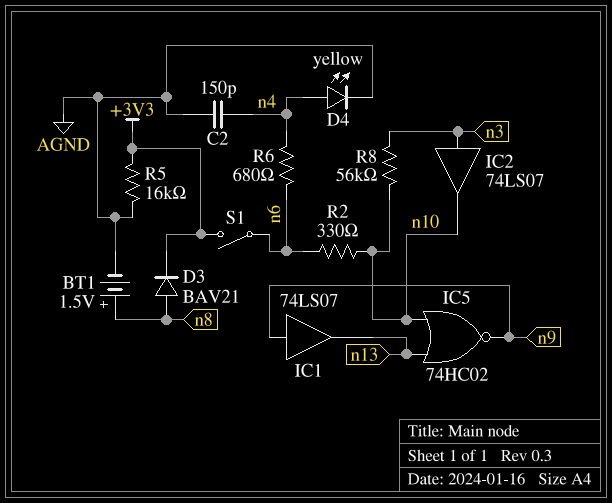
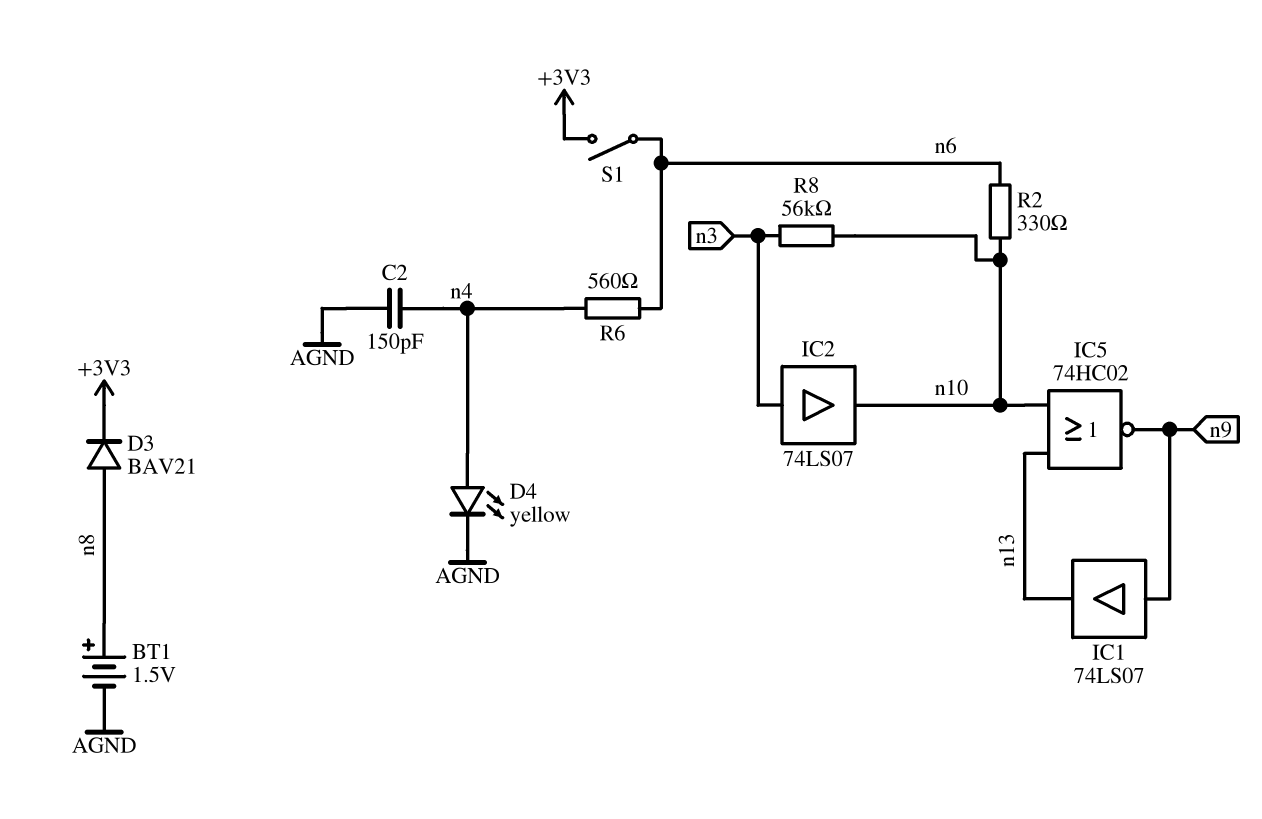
R5: 16k (+3V3, AGND) -> none
R6: 680 (n4, n6) -> 560 (n4, n6)

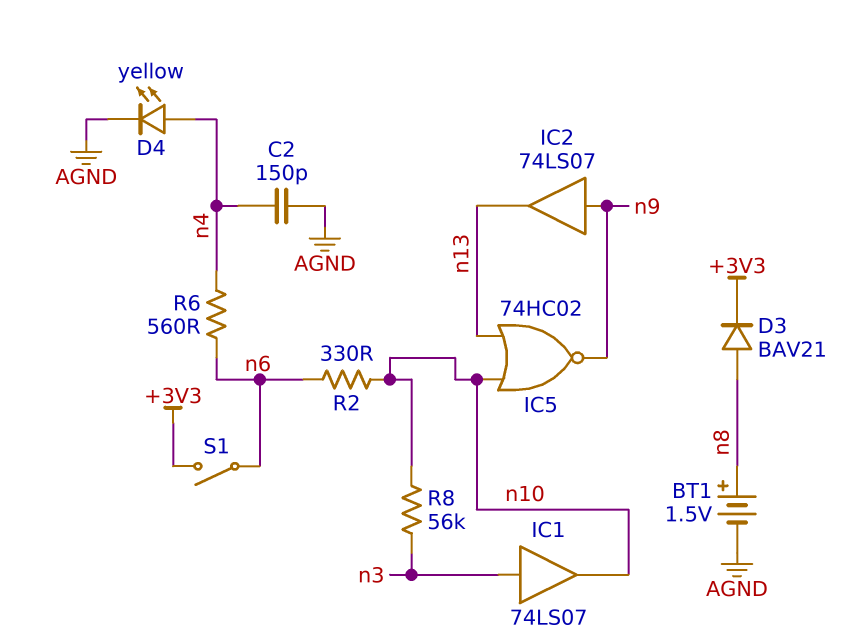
IC1: buffer 74LS07 (in n9, out n13) -> buffer 74LS07 (in n3, out n10)
IC2: buffer 74LS07 (in n3, out n10) -> buffer 74LS07 (in n9, out n13)

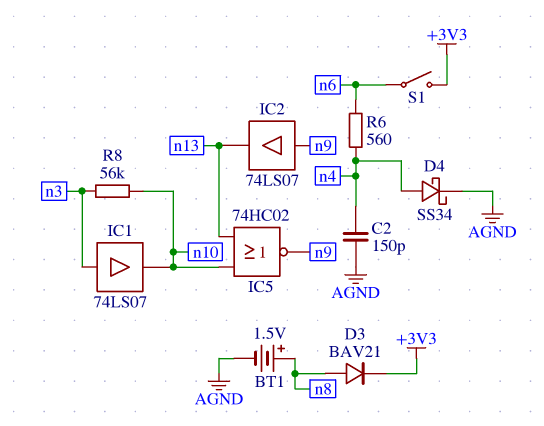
D4: LED yellow (A n4, K AGND) -> schottky SS34 (A n4, K AGND)
R2: 330 (n6, n10) -> none

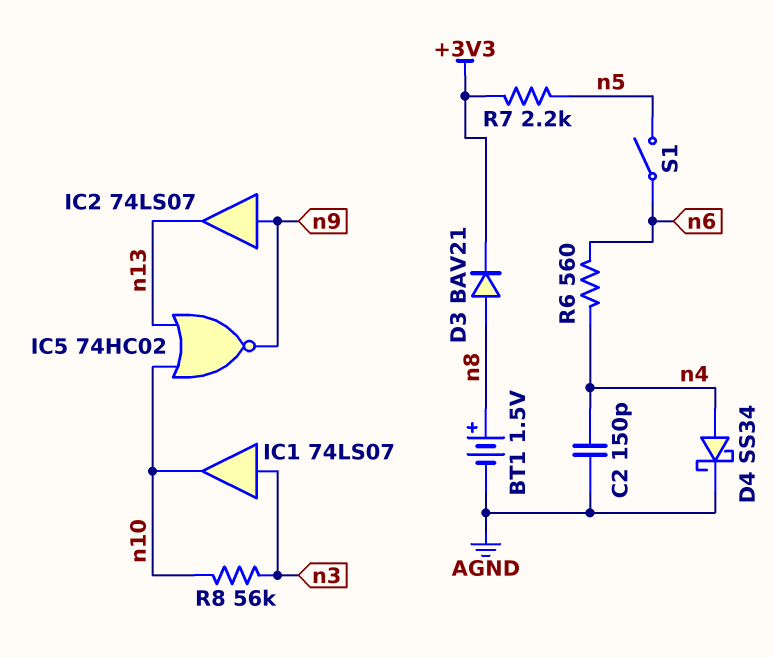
R7: none -> 2.2k (+3V3, n5)
S1: switch (+3V3, n6) -> switch (n5, n6)

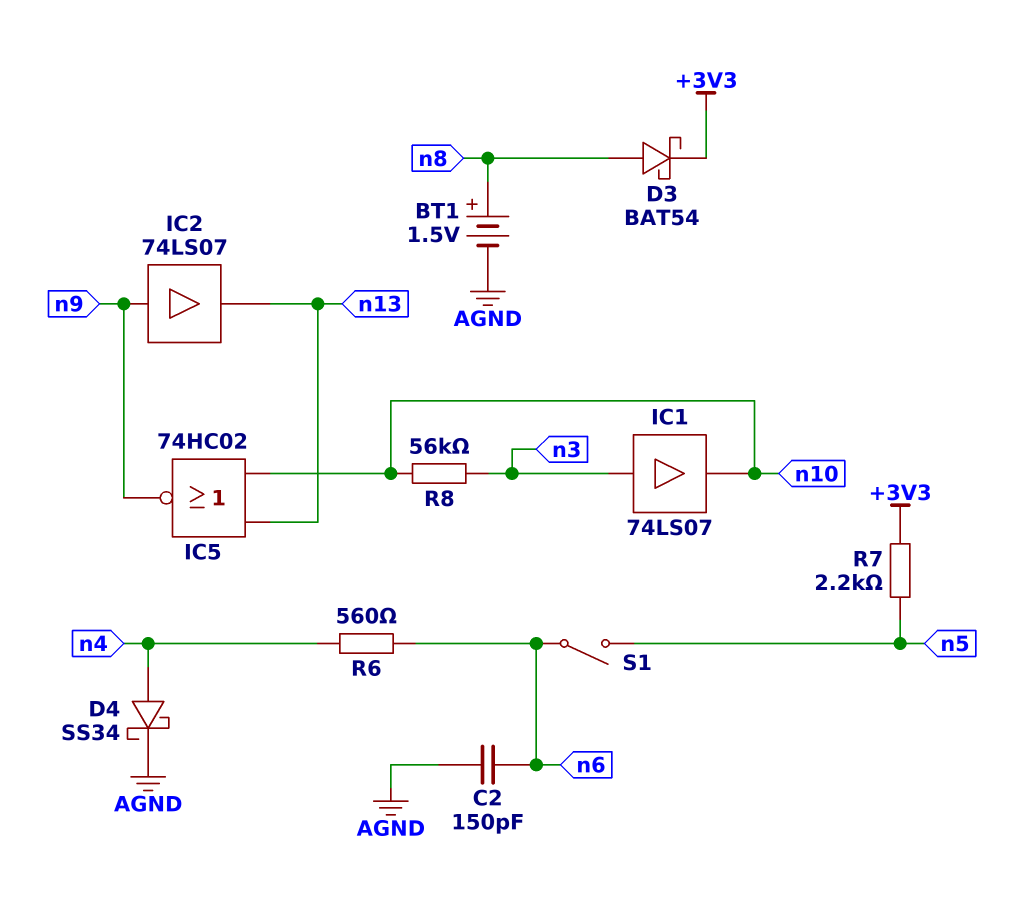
C2: 150pF (AGND, n4) -> 150pF (AGND, n6)
D3: diode BAV21 (A n8, K +3V3) -> schottky BAT54 (A n8, K +3V3)

